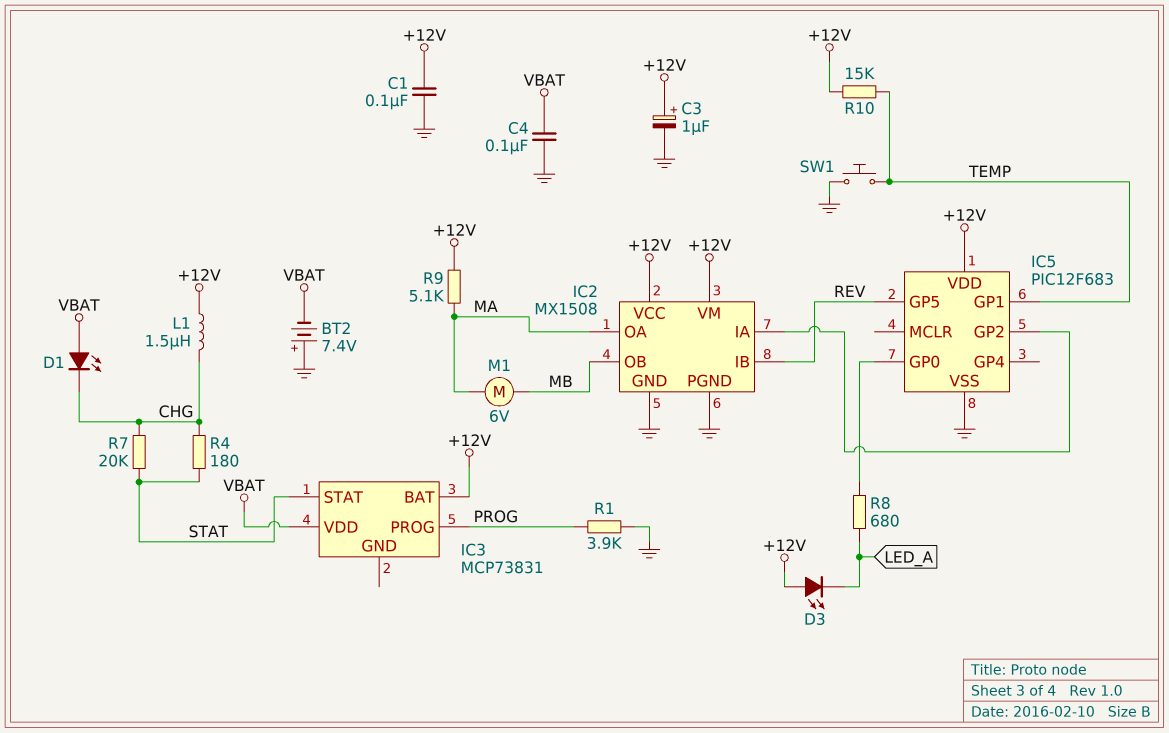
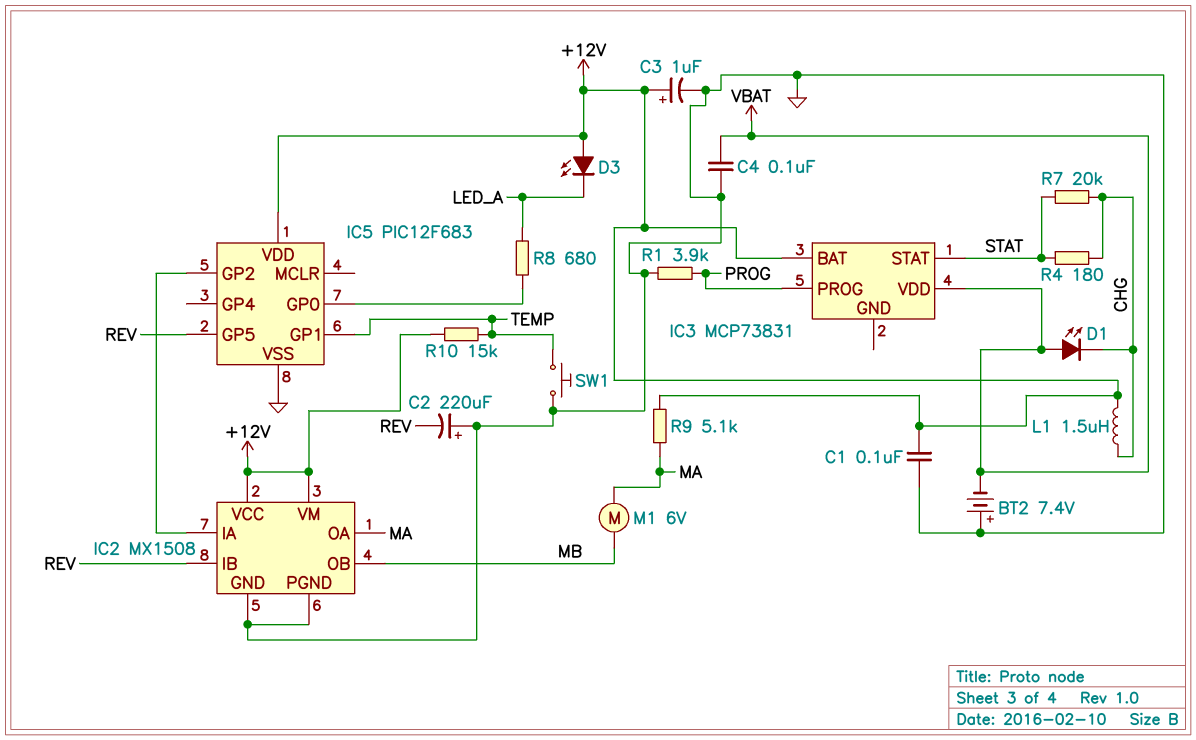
C2: none -> 220uF (plus GND, minus REV)

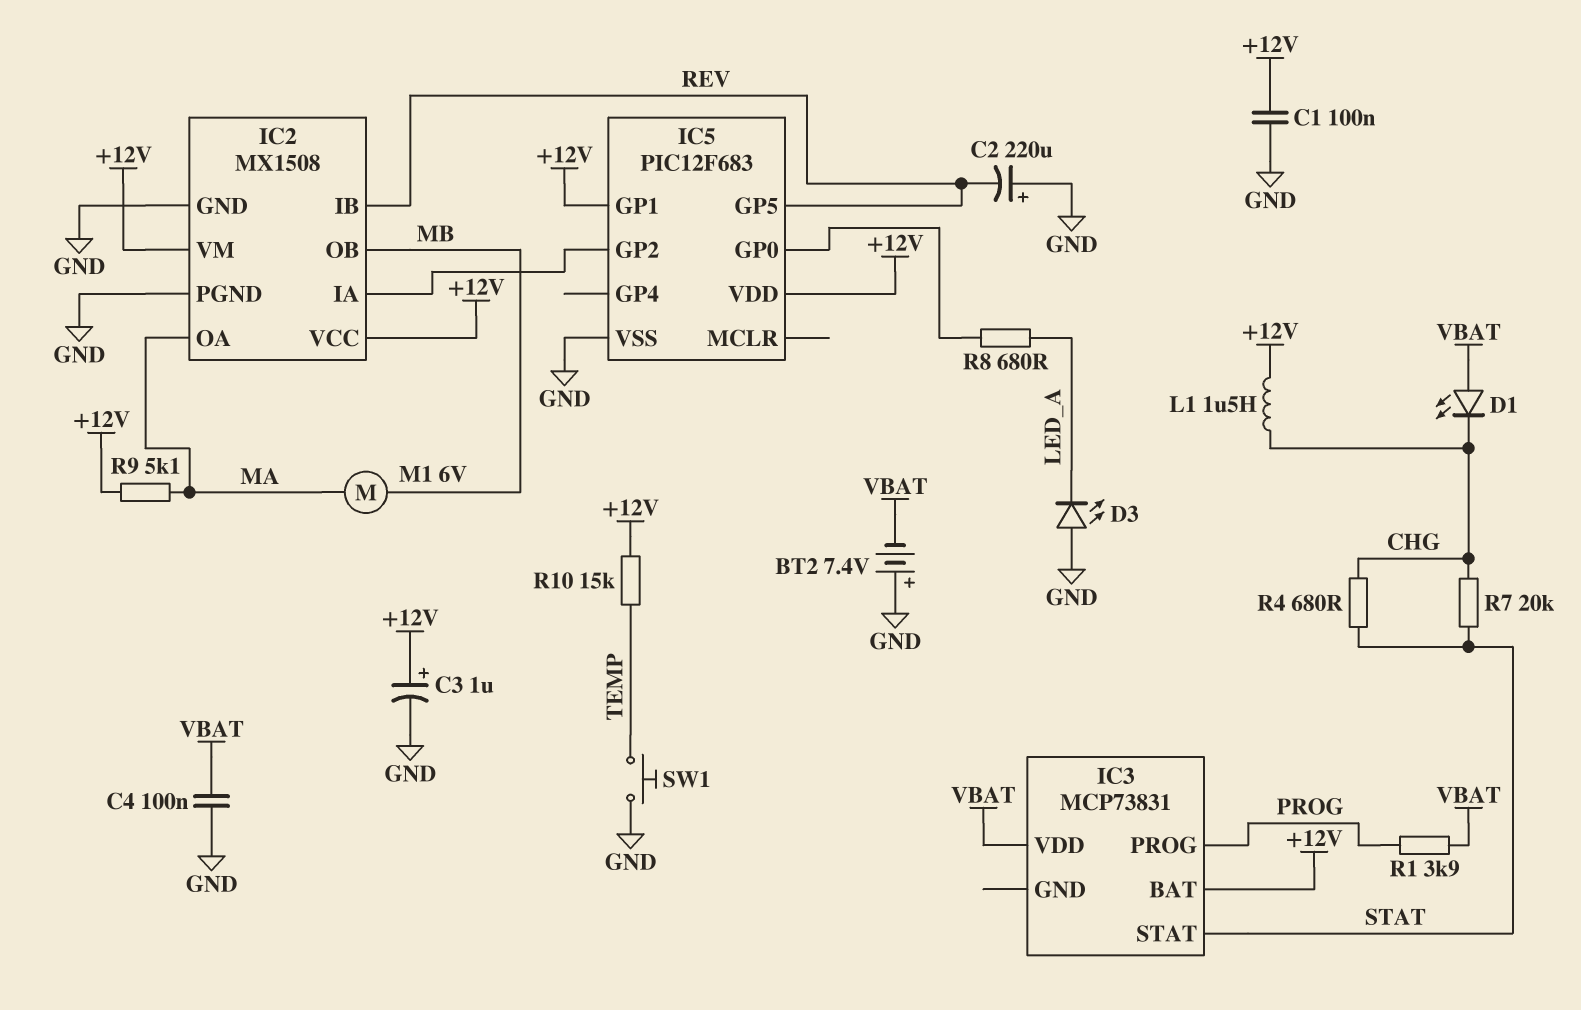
D3: LED (A +12V, K LED_A) -> LED (A GND, K LED_A)
IC5 pin GP1: TEMP -> +12V
R1: 3.9k (GND, PROG) -> 3.9k (PROG, VBAT)
R4: 180 (CHG, STAT) -> 680 (CHG, STAT)

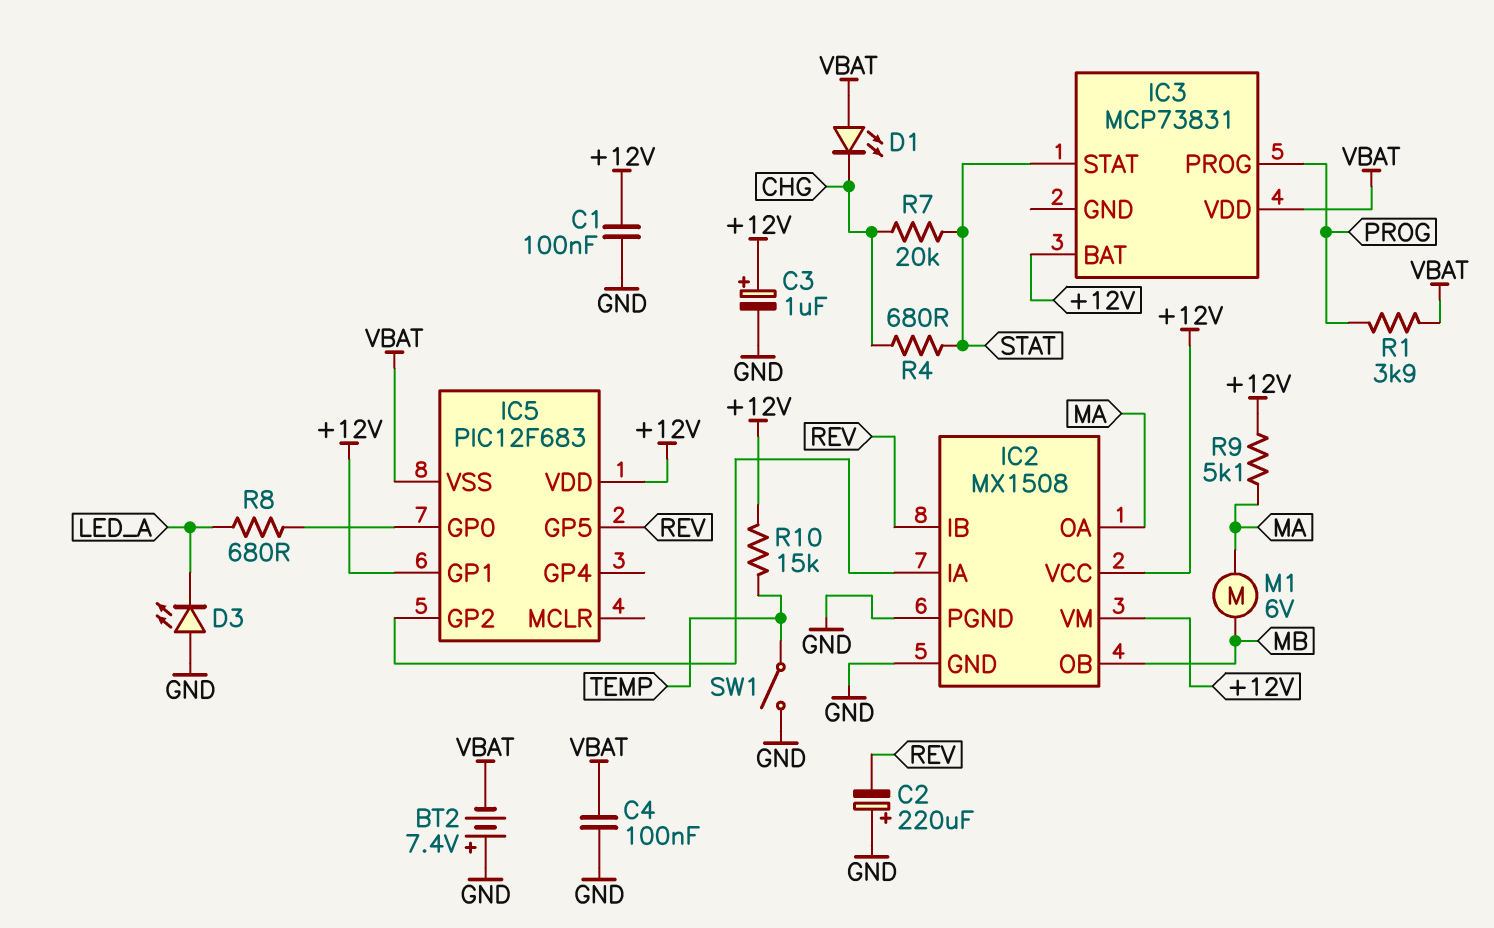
IC5 pin VSS: GND -> VBAT
L1: 1.5uH (+12V, CHG) -> none
SW1: button (GND, TEMP) -> switch (GND, TEMP)

